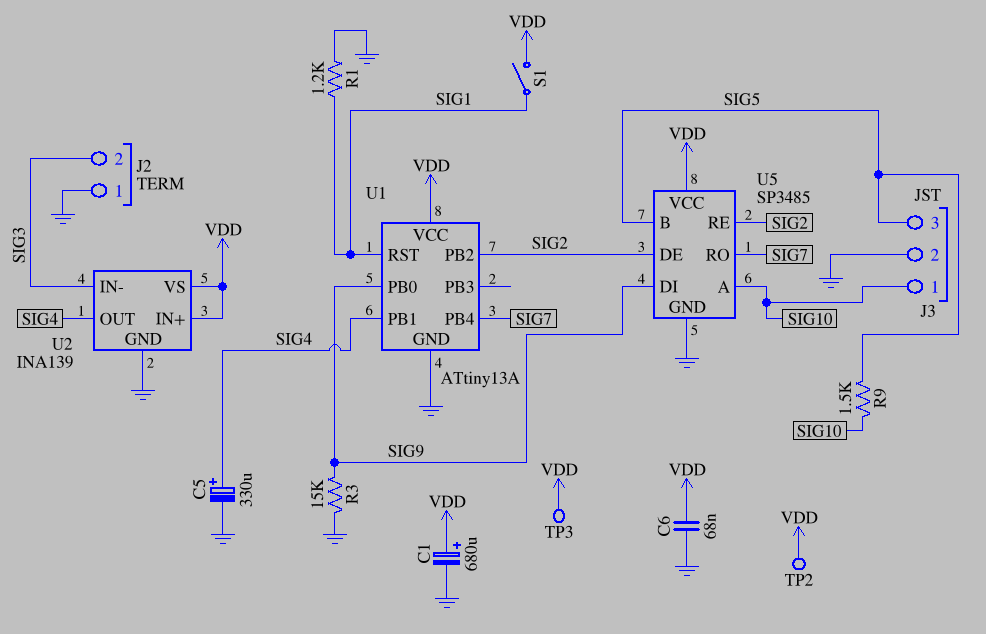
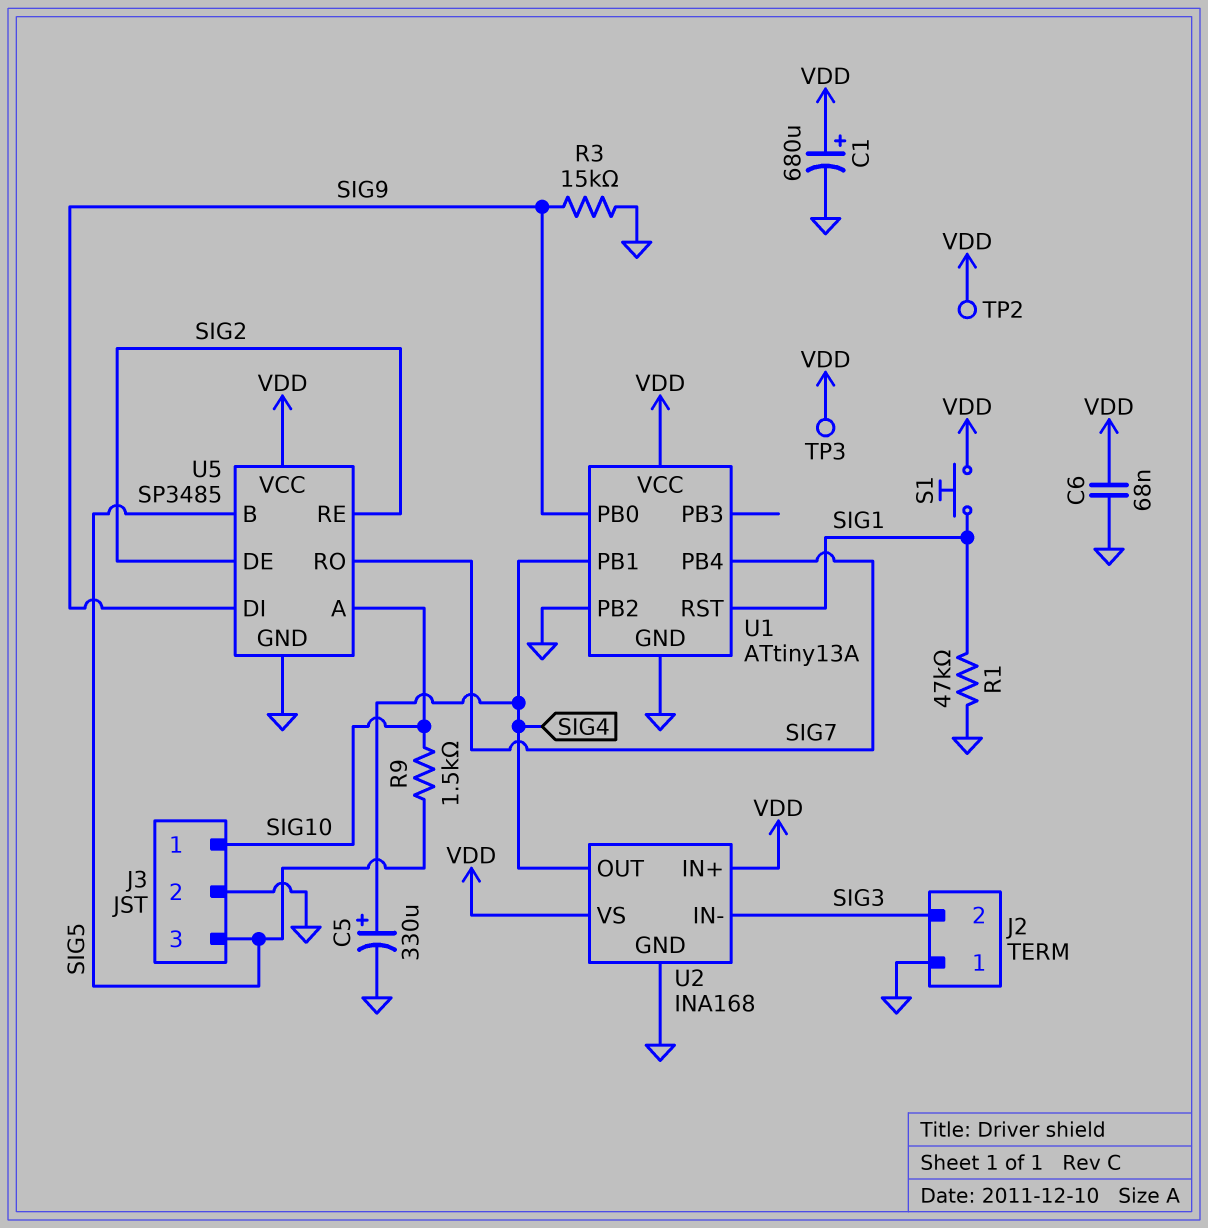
R1: 1.2k (GND, SIG1) -> 47k (GND, SIG1)
S1: switch (SIG1, VDD) -> button (SIG1, VDD)
U1 pin PB2: SIG2 -> GND
U2: INA139 -> INA168

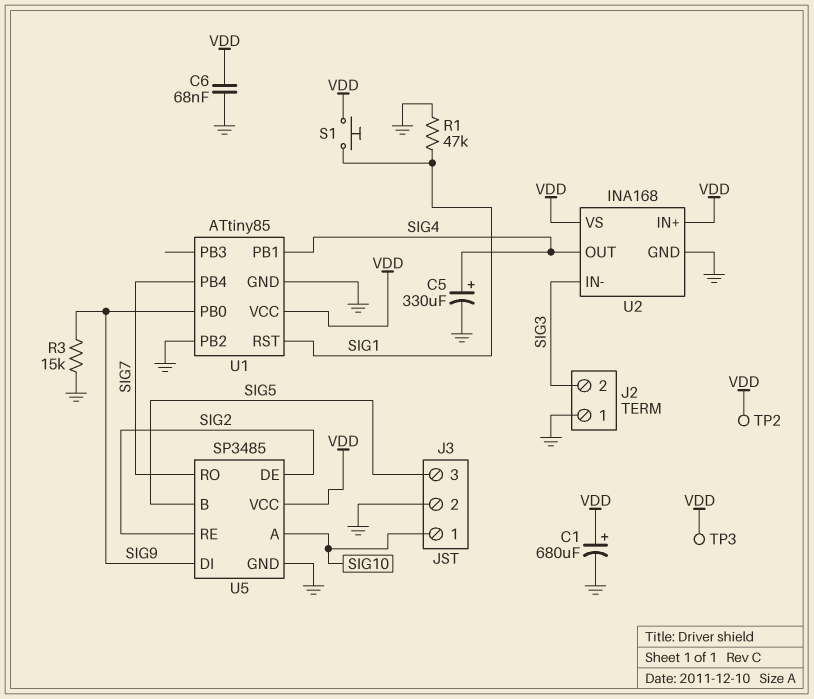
R9: 1.5k (SIG5, SIG10) -> none
U1: ATtiny13A -> ATtiny85

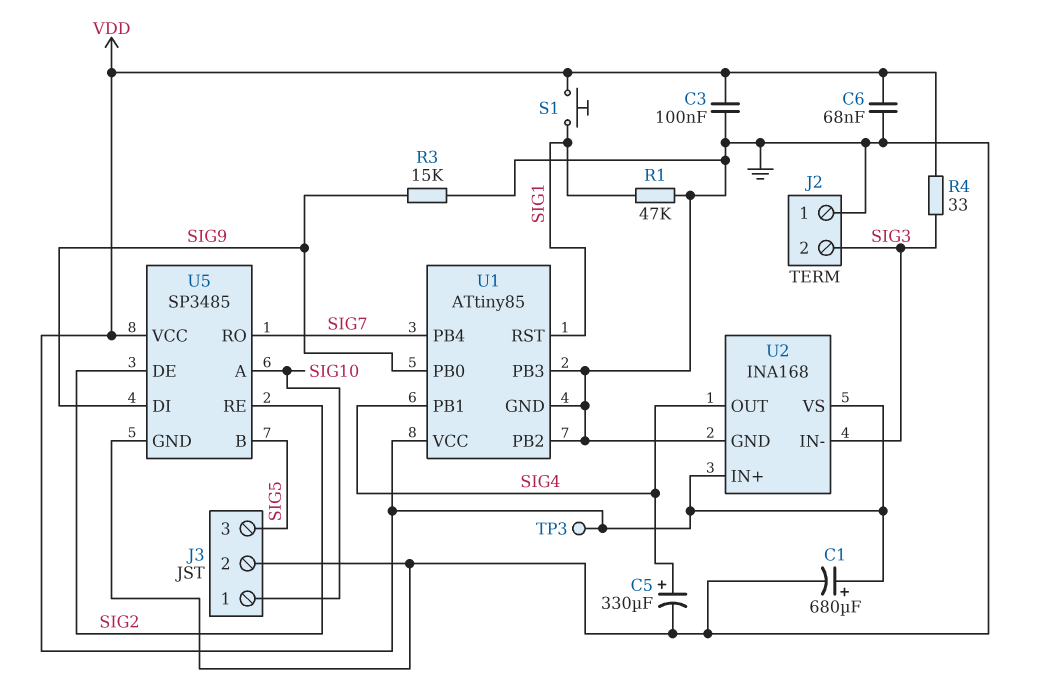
C3: none -> 100nF (GND, VDD)
R4: none -> 33 (SIG3, VDD)
TP2: test point (VDD) -> none
U1 pin PB3: none -> GND

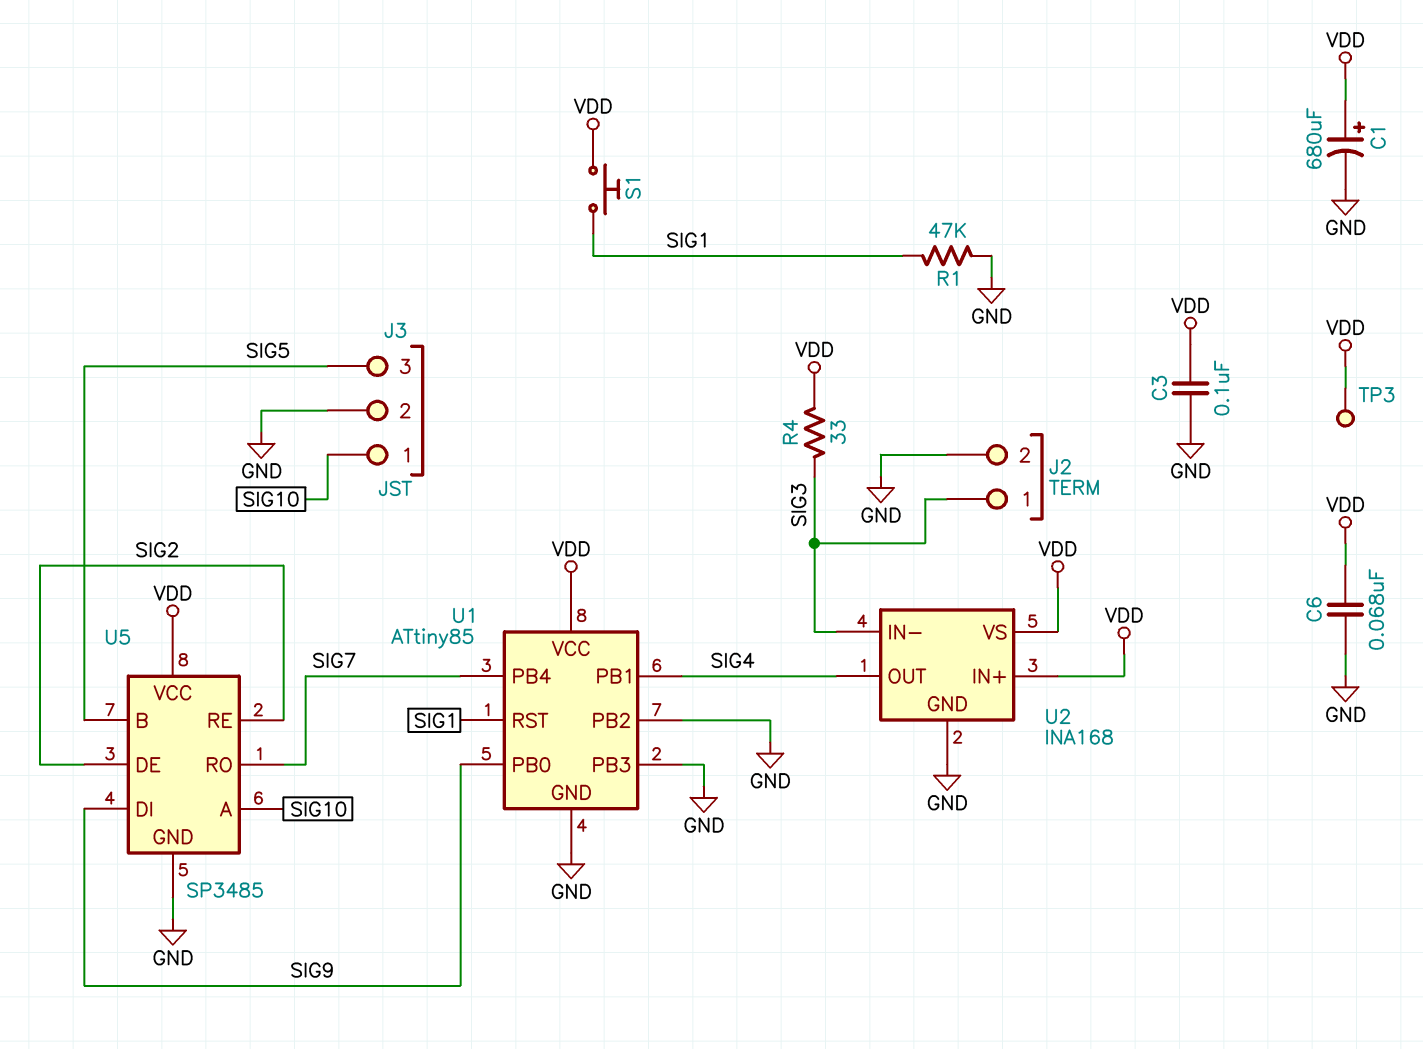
C5: 330uF (plus SIG4, minus GND) -> none
J2 pin 1: GND -> SIG3
J2 pin 2: SIG3 -> GND
R3: 15k (GND, SIG9) -> none

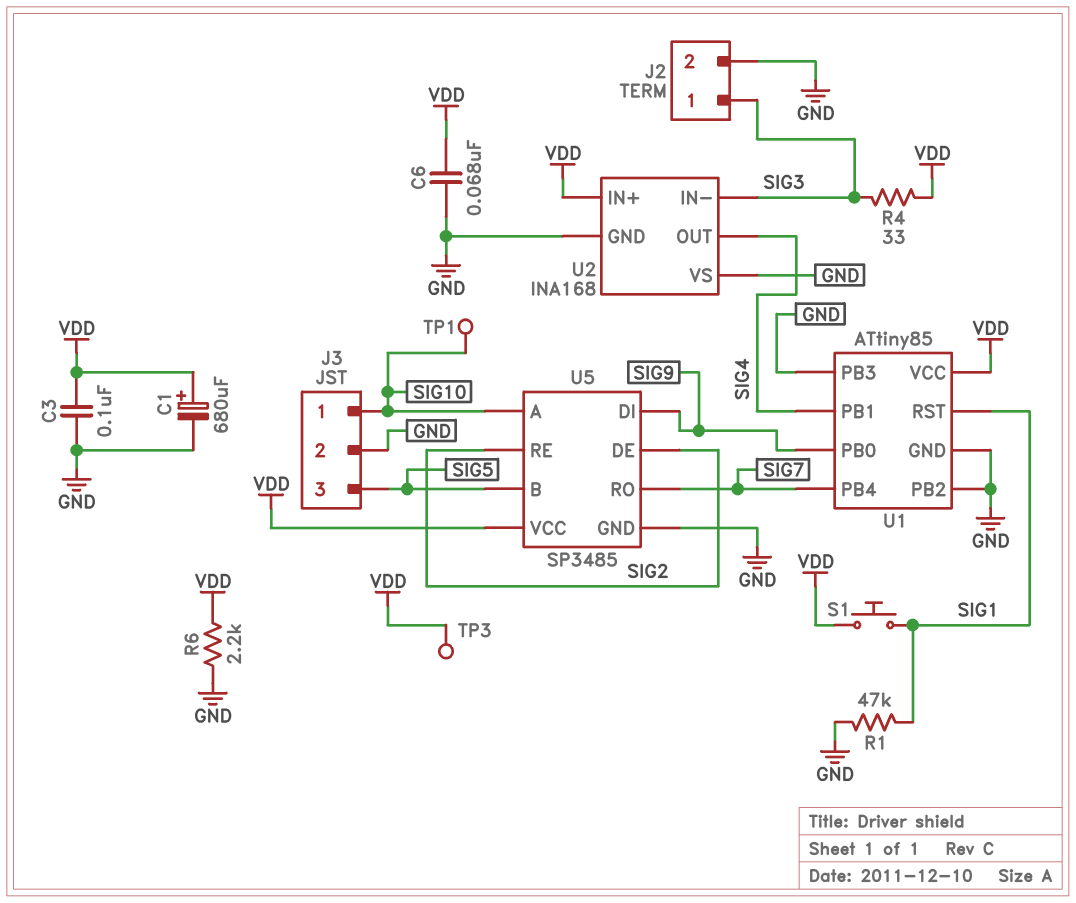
R6: none -> 2.2k (GND, VDD)
TP1: none -> test point (SIG10)
U2 pin VS: VDD -> GND

